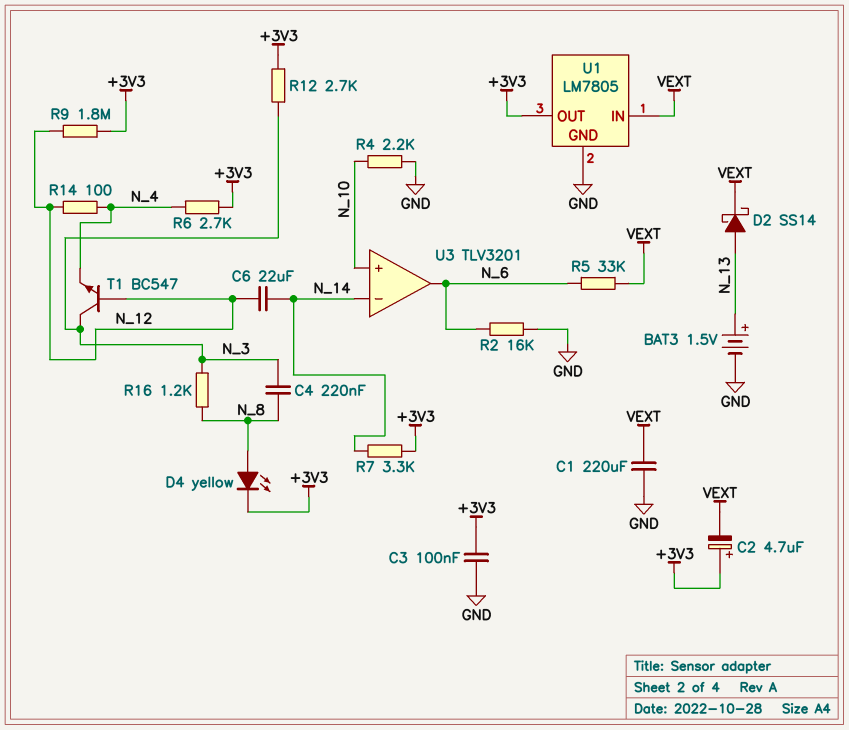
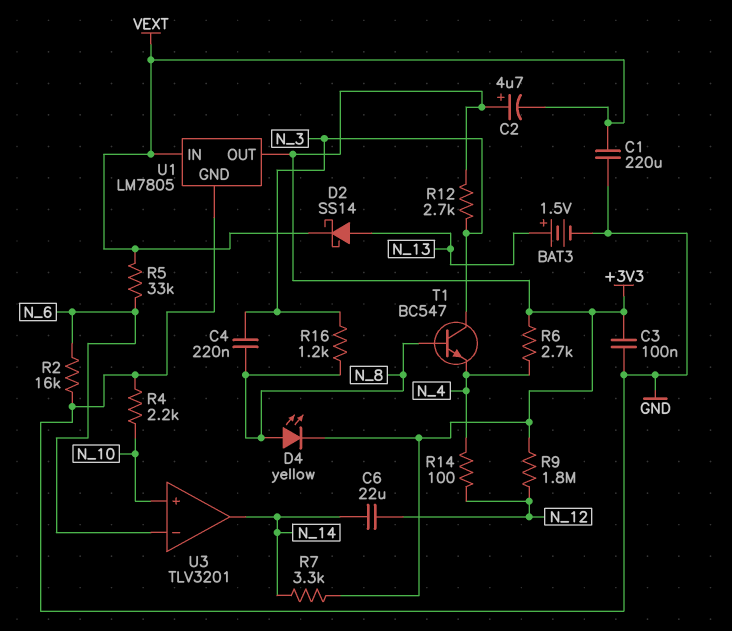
T1: NPN BC547 (B N_12, C N_3, E N_4) -> NPN BC547 (B N_8, C N_3, E N_4)
U3 pin in-: N_14 -> N_6
U3 pin out: N_6 -> N_14

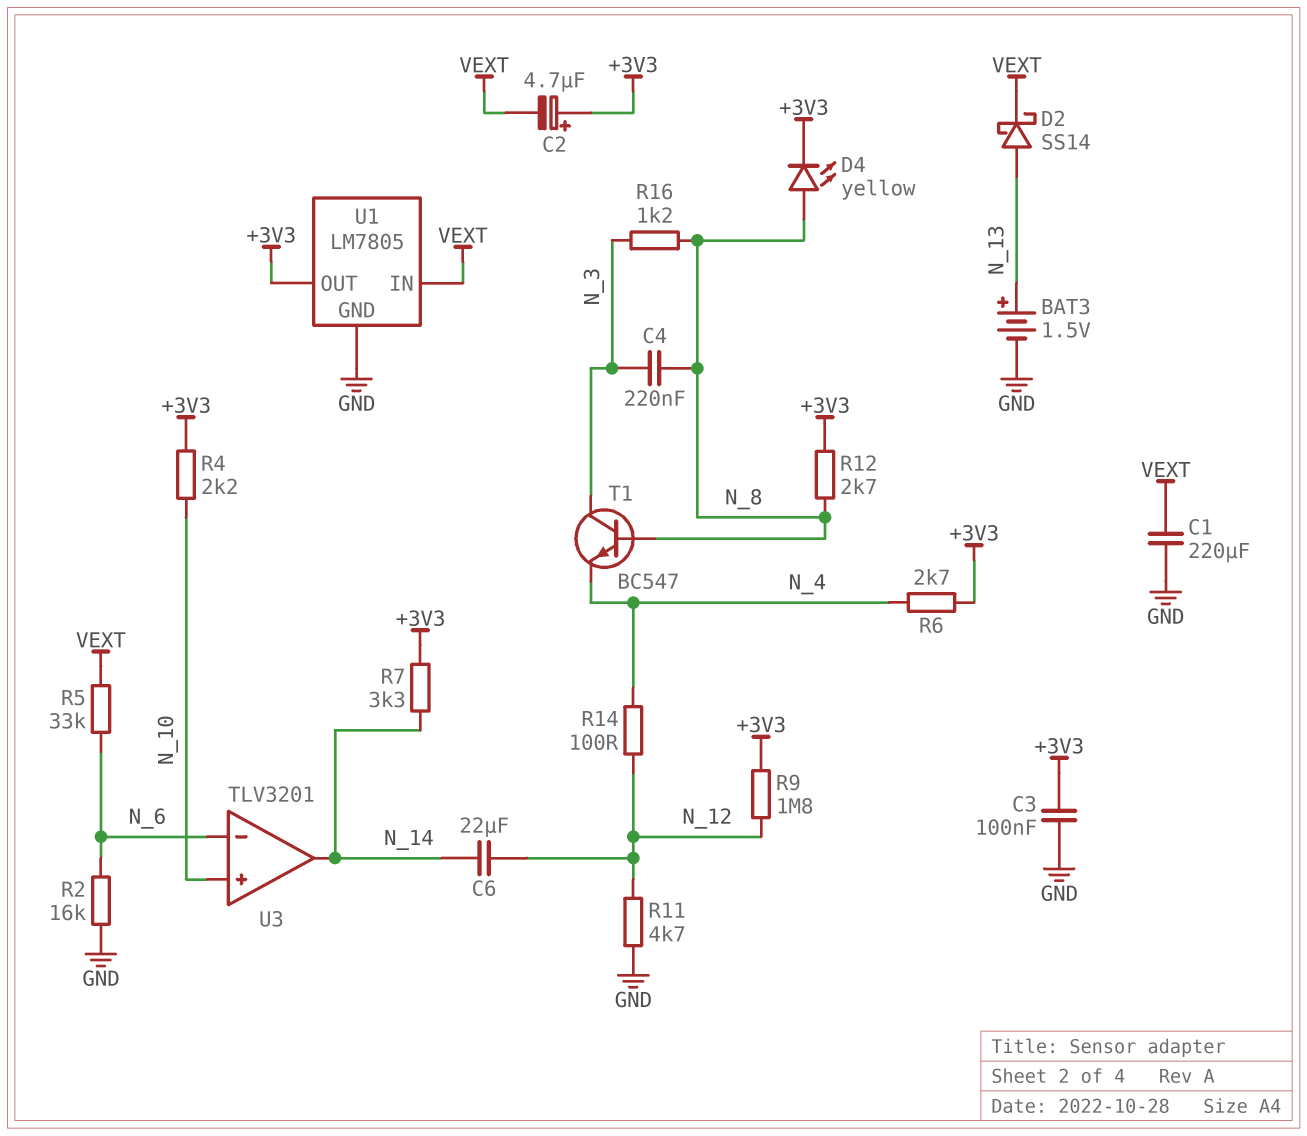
R4: 2.2k (GND, N_10) -> 2.2k (+3V3, N_10)
R11: none -> 4.7k (GND, N_12)
R12: 2.7k (+3V3, N_3) -> 2.7k (+3V3, N_8)

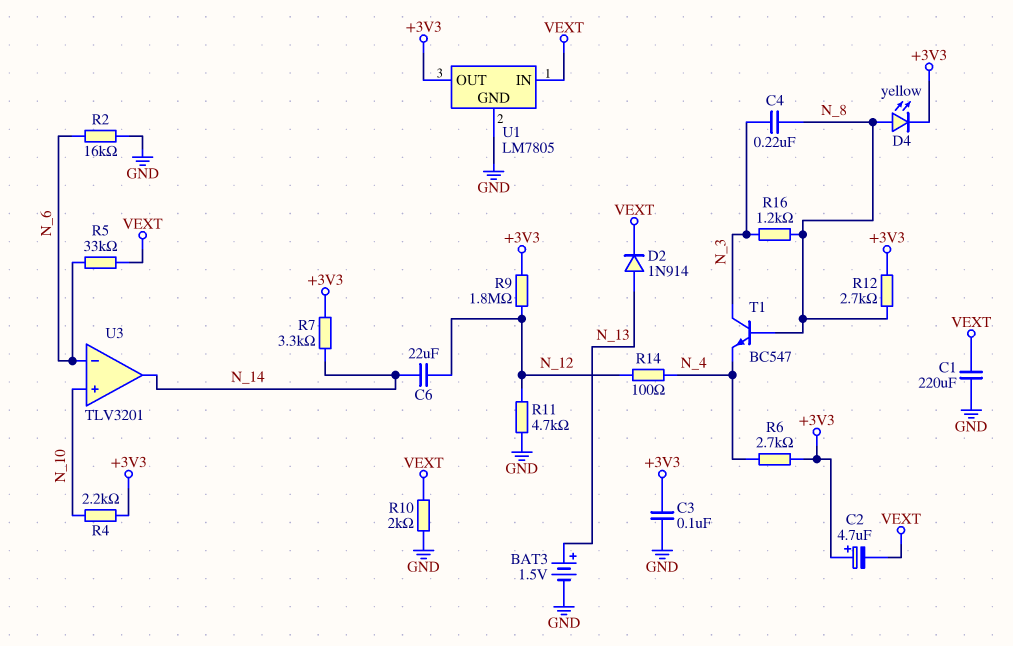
D2: schottky SS14 (A N_13, K VEXT) -> diode 1N914 (A N_13, K VEXT)
R10: none -> 2k (GND, VEXT)

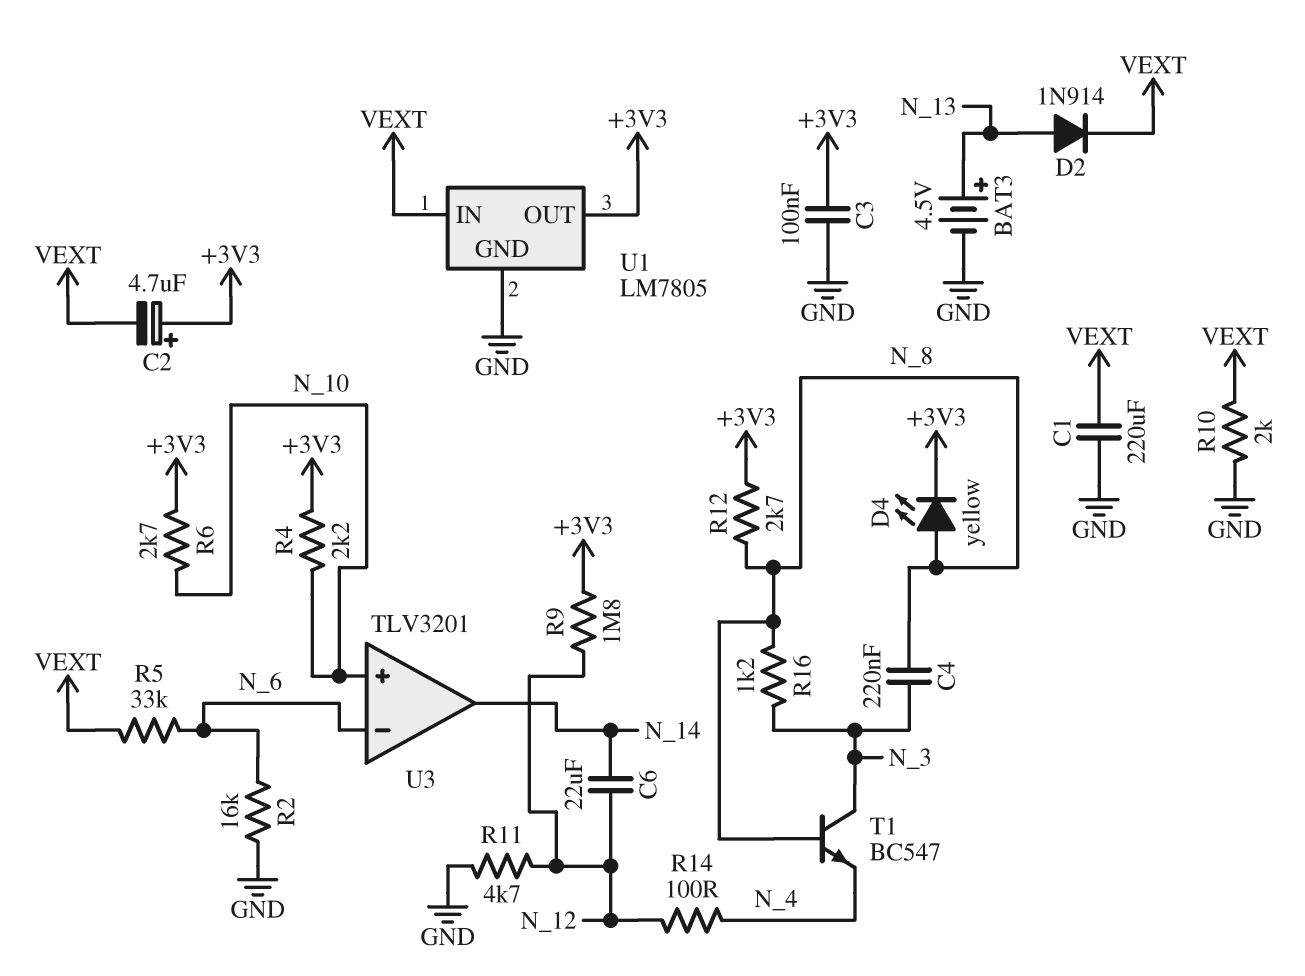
BAT3: 1.5V (plus N_13, minus GND) -> 4.5V (plus N_13, minus GND)
R6: 2.7k (+3V3, N_4) -> 2.7k (+3V3, N_10)
R7: 3.3k (+3V3, N_14) -> none

